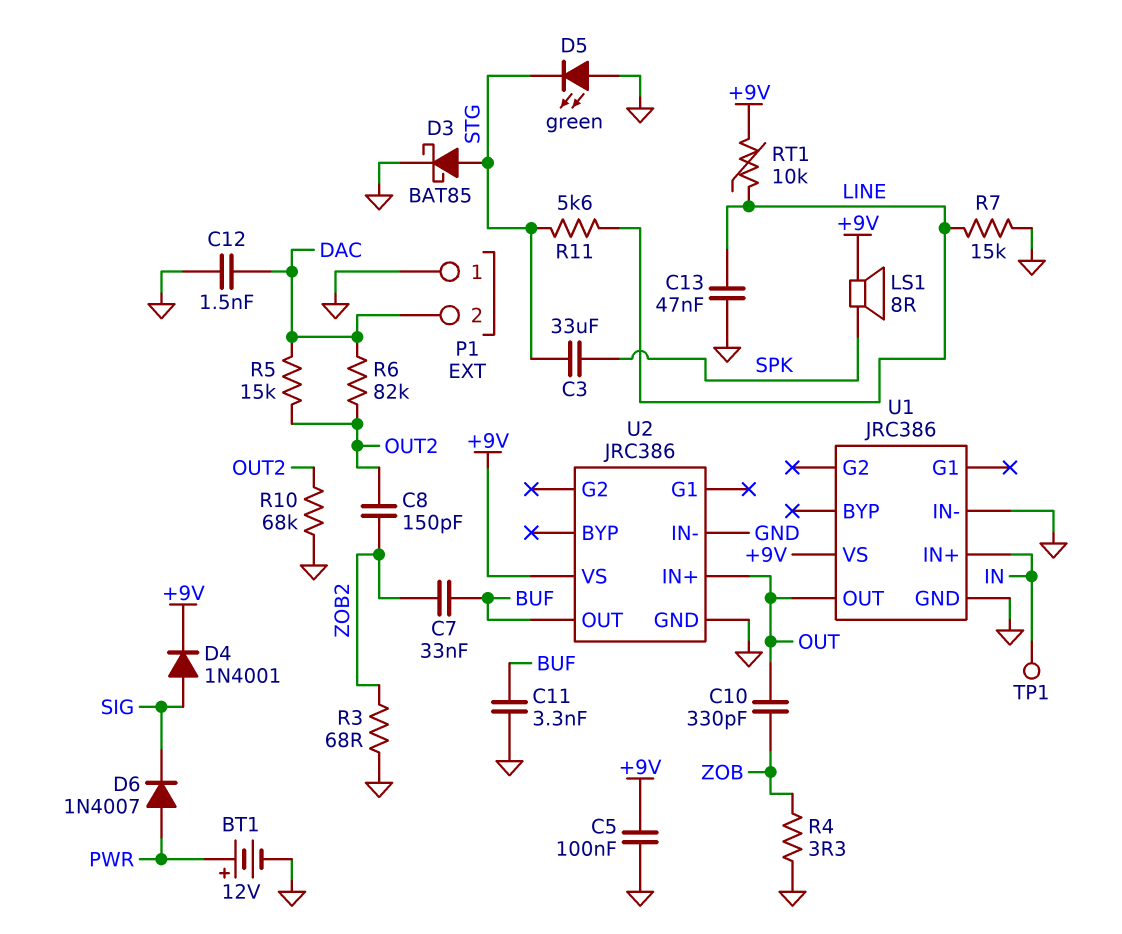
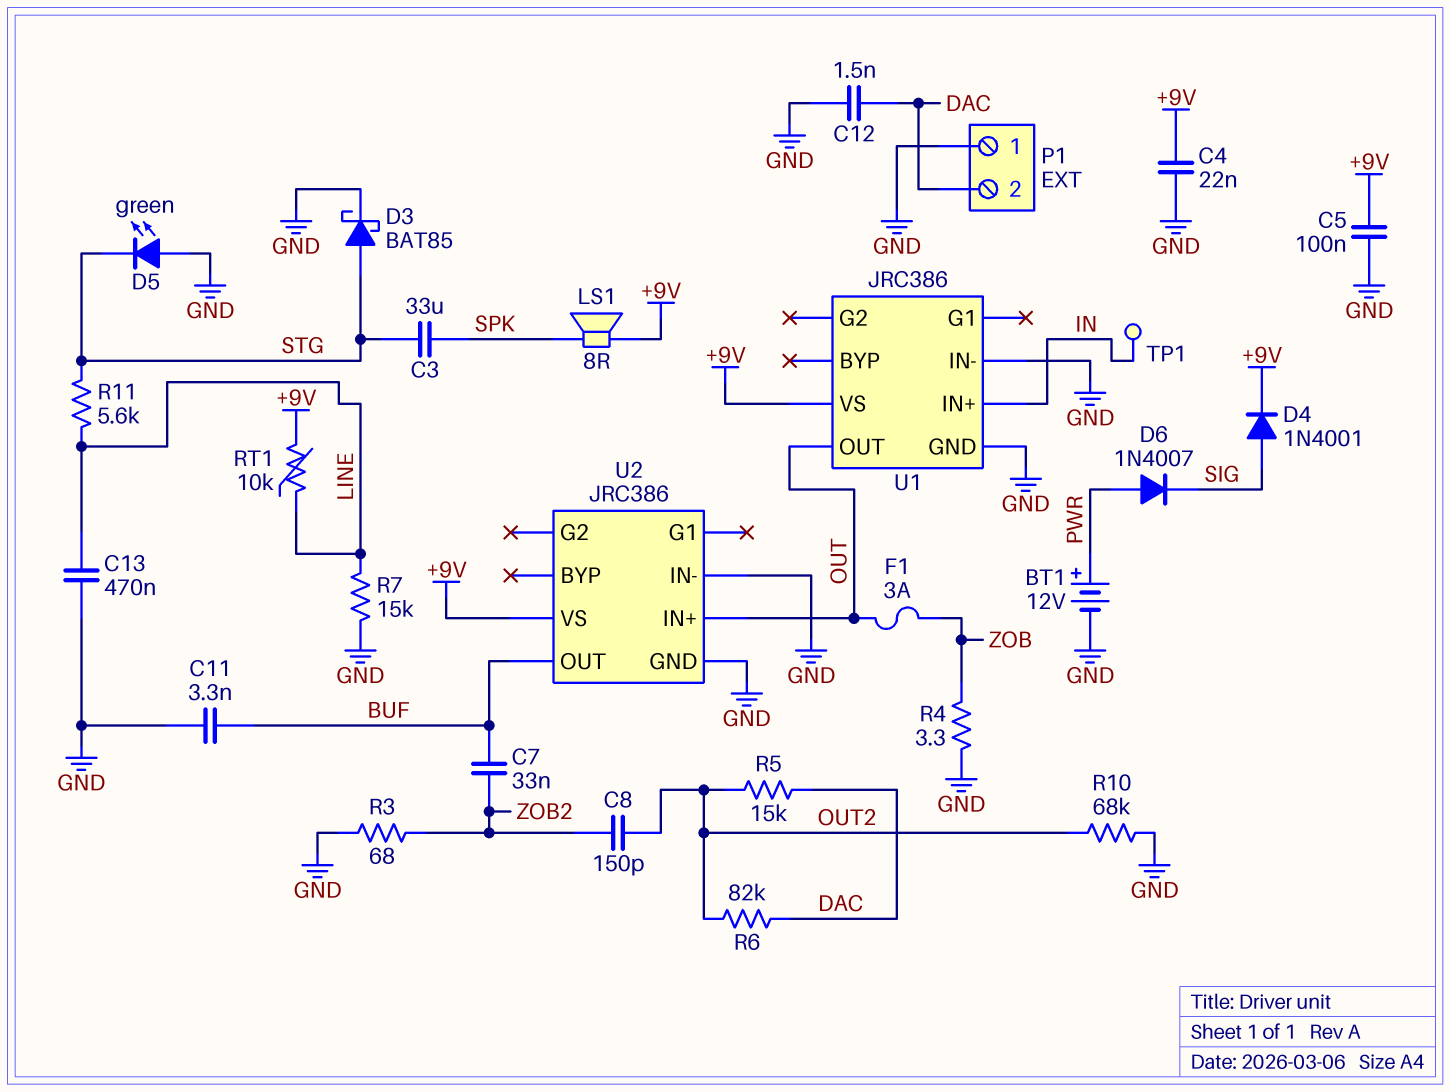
C4: none -> 22nF (+9V, GND)
C10: 330pF (OUT, ZOB) -> none
C13: 47nF (GND, LINE) -> 470nF (GND, LINE)
F1: none -> 3A (OUT, ZOB)

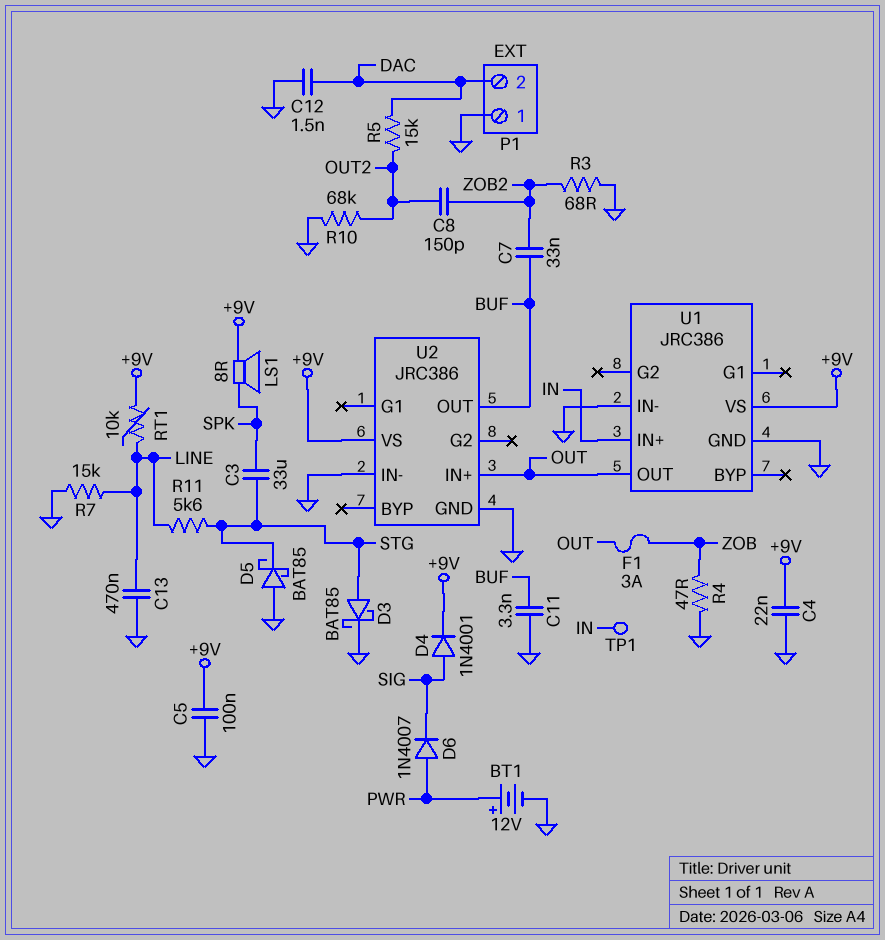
D5: LED green (A GND, K STG) -> schottky BAT85 (A GND, K STG)
R4: 3.3 (GND, ZOB) -> 47 (GND, ZOB)
R6: 82k (DAC, OUT2) -> none

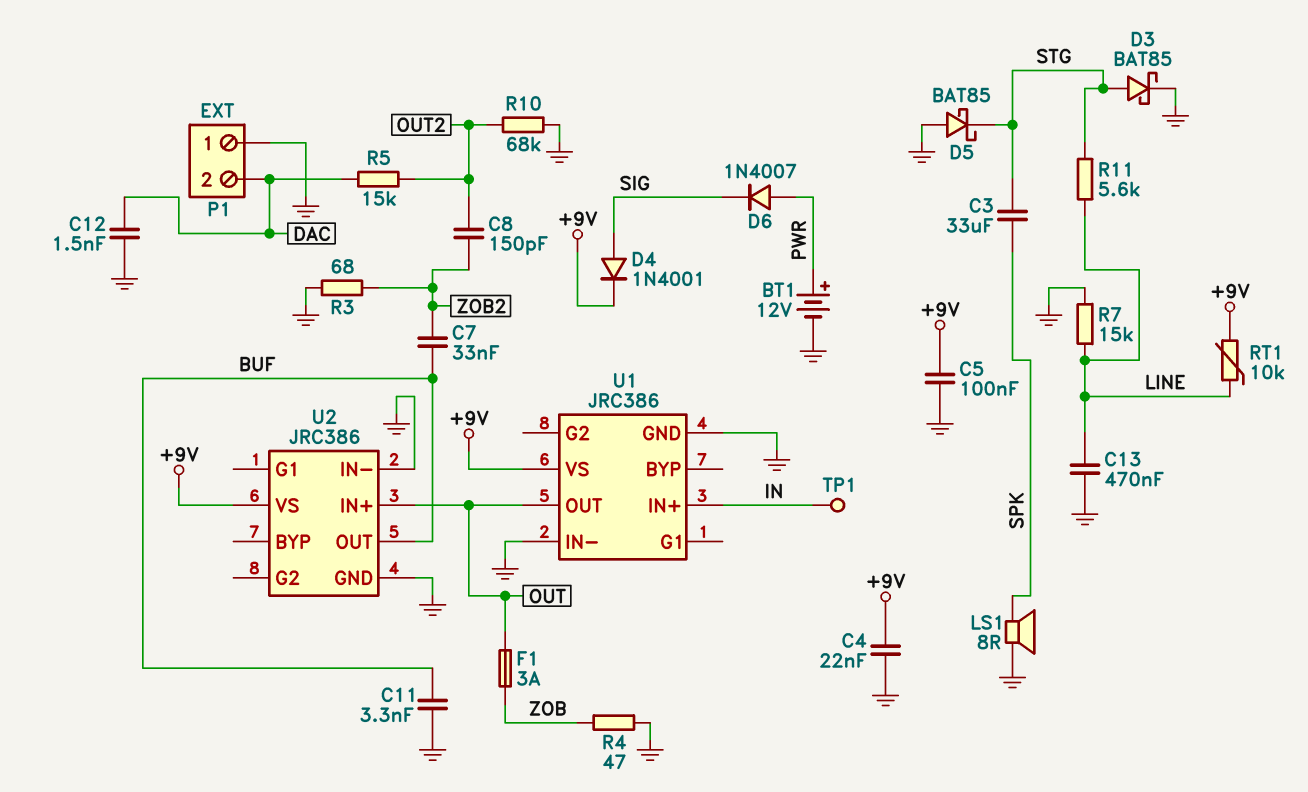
LS1: speaker 8R (+9V, SPK) -> speaker 8R (GND, SPK)

